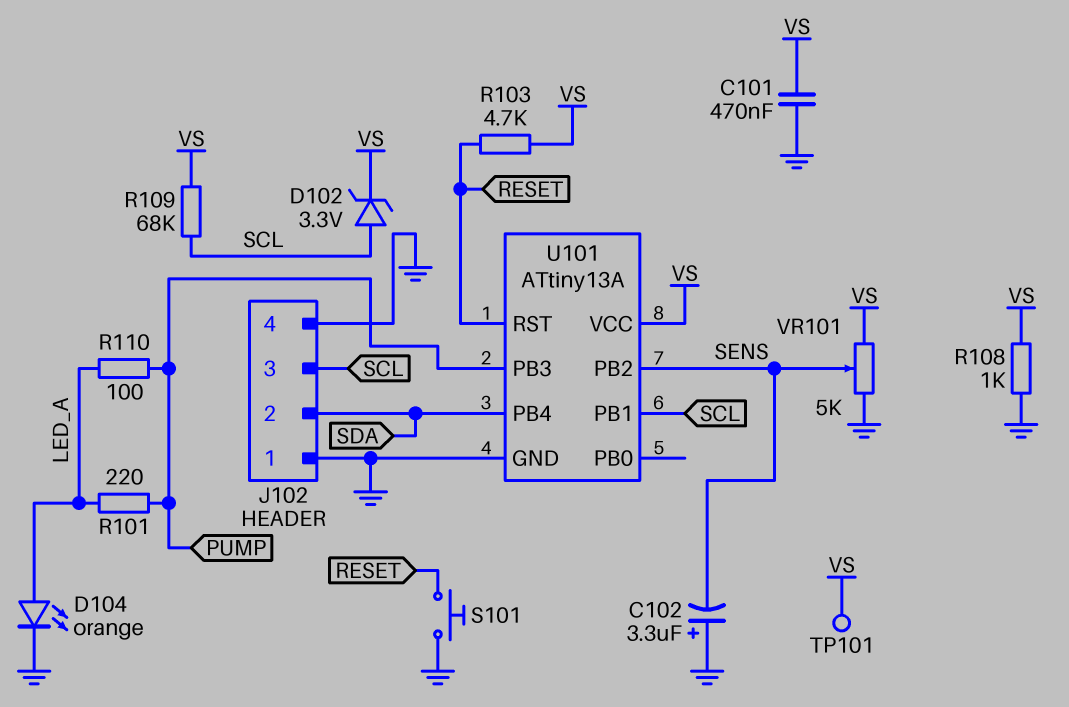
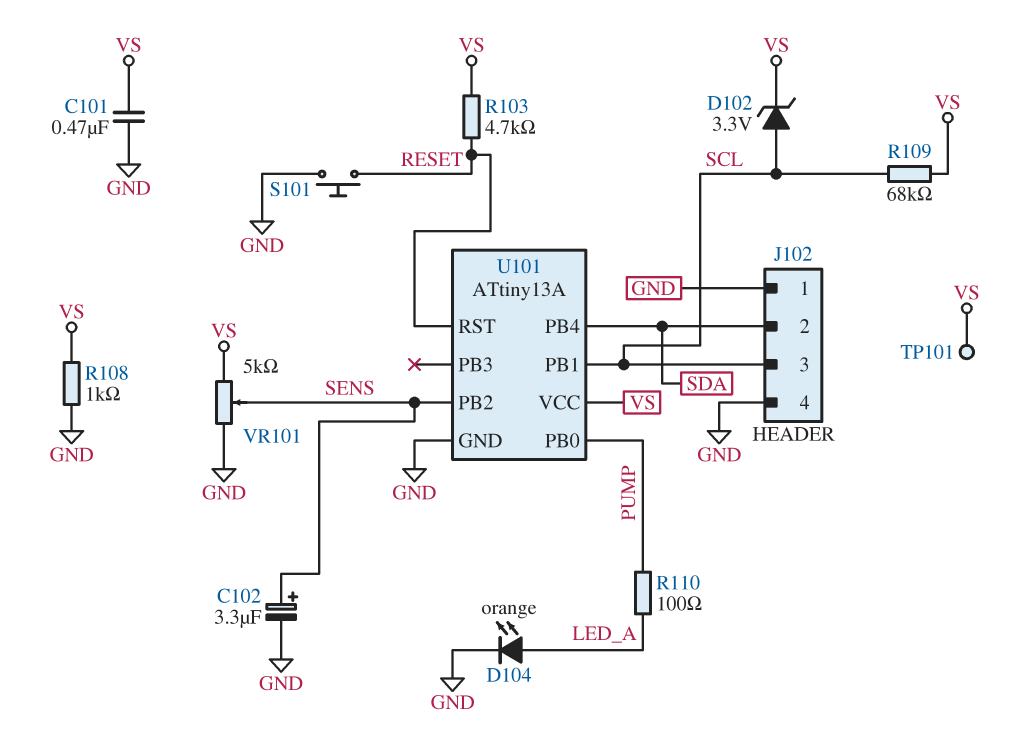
C102: 3.3uF (plus GND, minus SENS) -> 3.3uF (plus SENS, minus GND)
R101: 220 (LED_A, PUMP) -> none
U101 pin PB0: none -> PUMP
U101 pin PB3: PUMP -> none

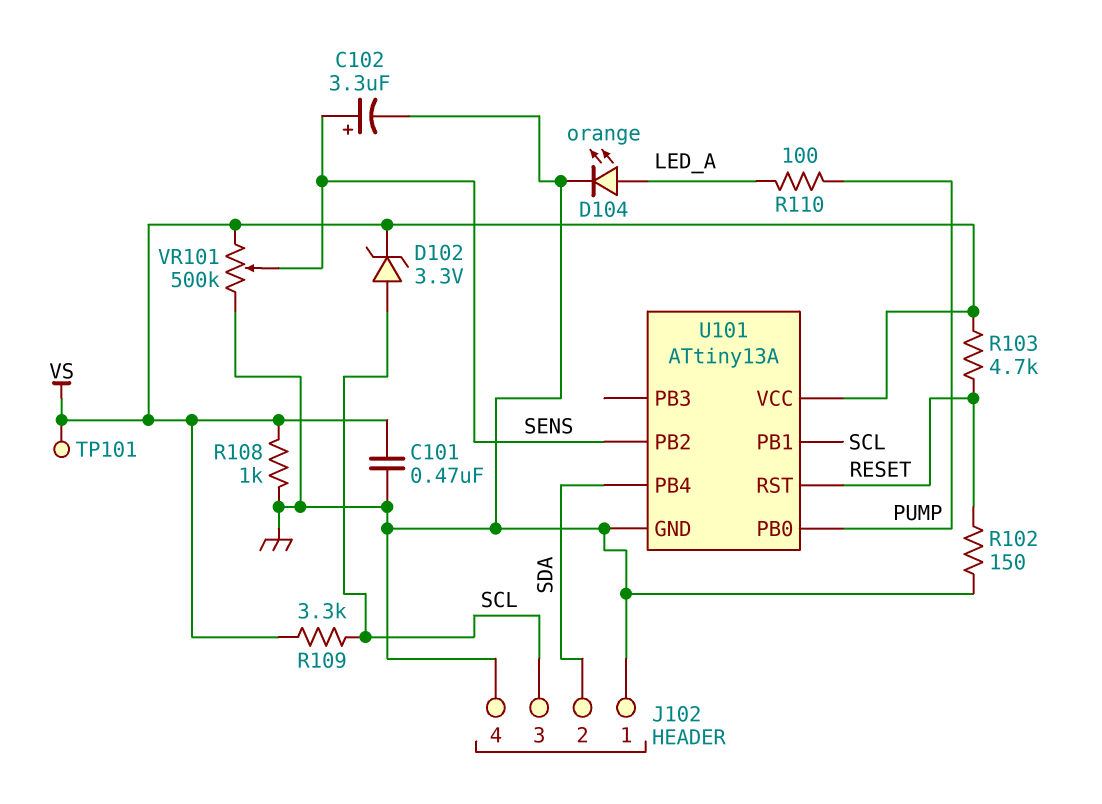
R102: none -> 150 (GND, RESET)
R109: 68k (SCL, VS) -> 3.3k (SCL, VS)
S101: button (GND, RESET) -> none
VR101: 5k (GND, VS, wiper SENS) -> 500k (GND, VS, wiper SENS)

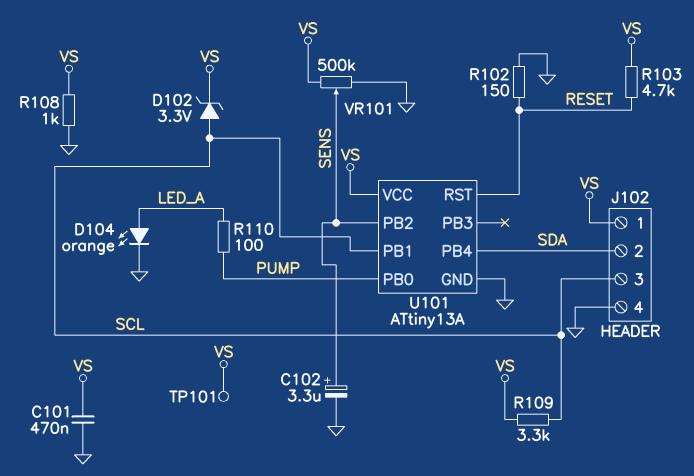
J102 pin 1: GND -> VS

